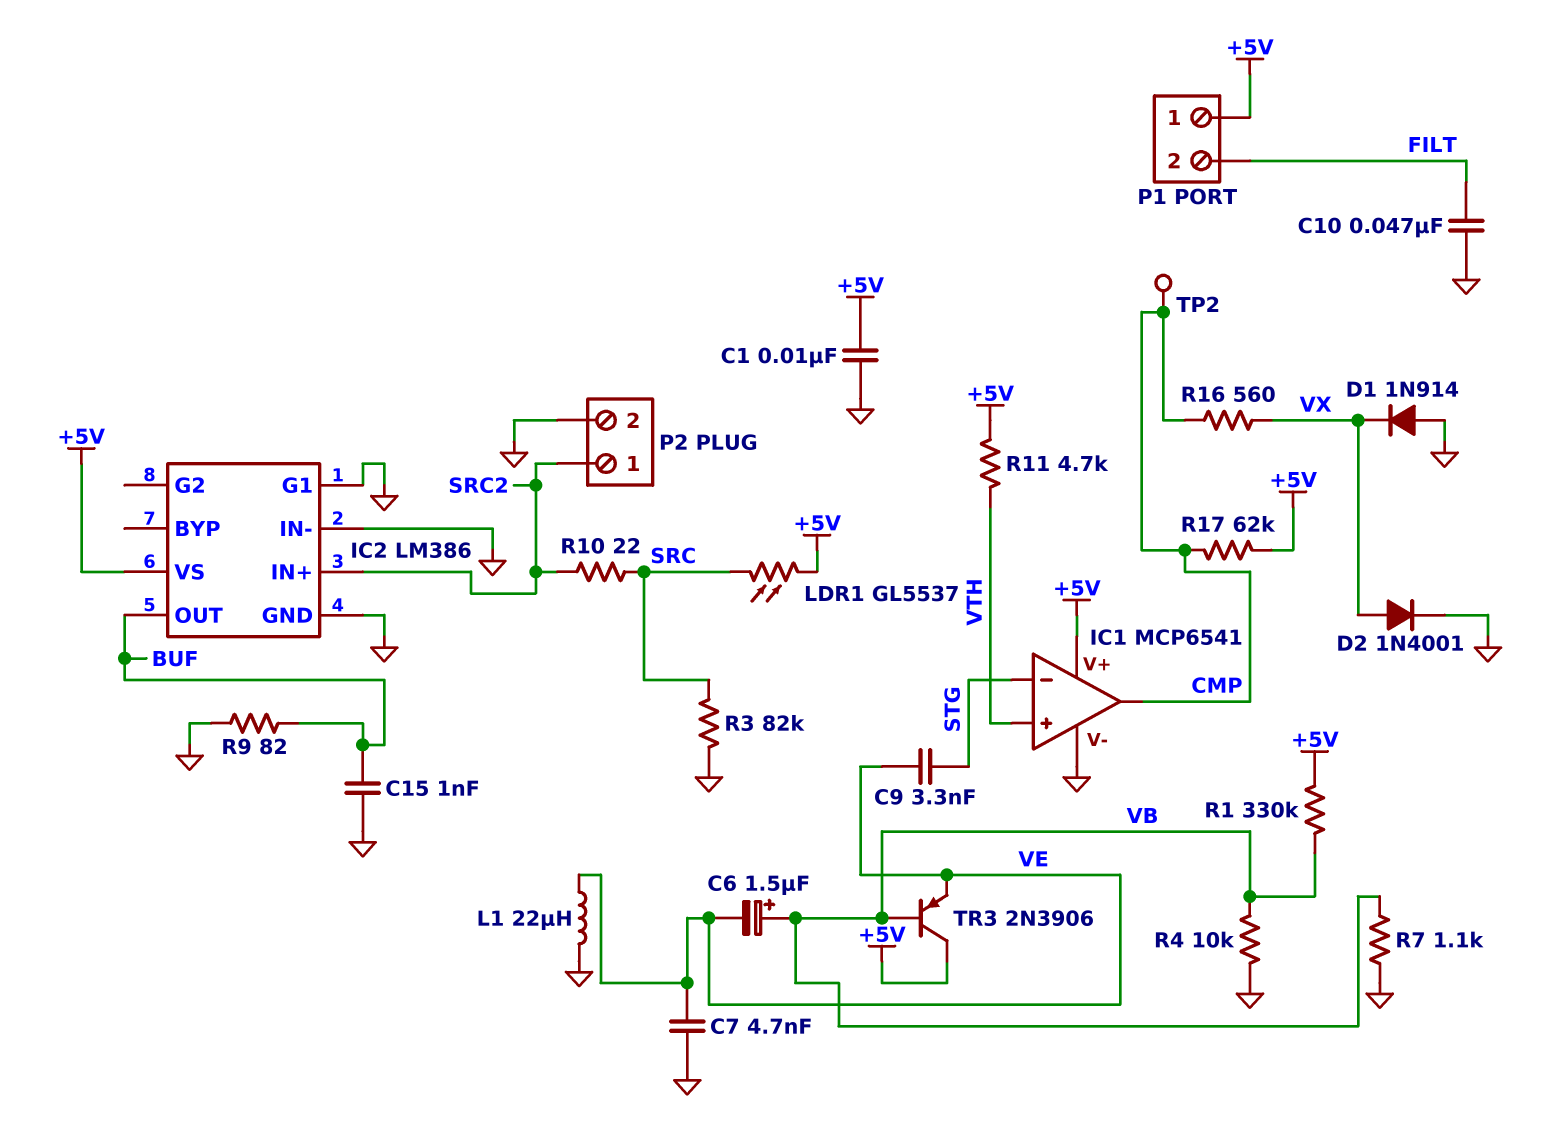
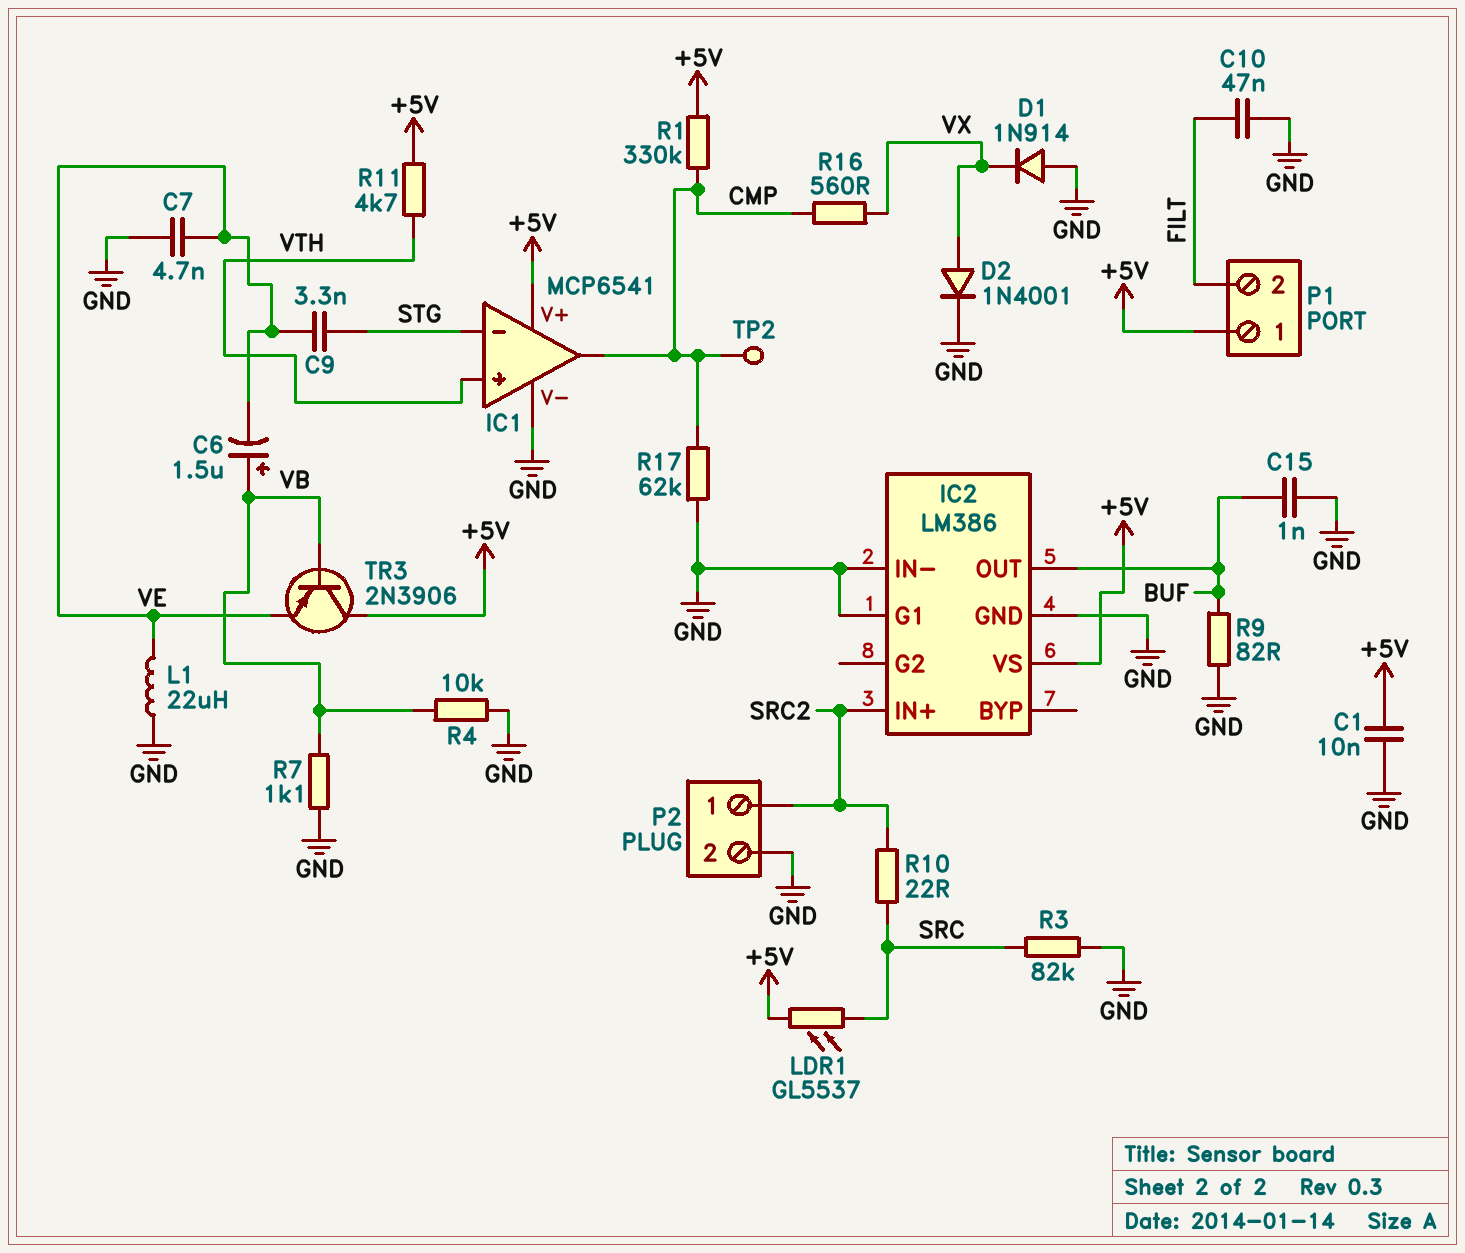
R1: 330k (+5V, VB) -> 330k (+5V, CMP)
R17: 62k (+5V, CMP) -> 62k (CMP, GND)

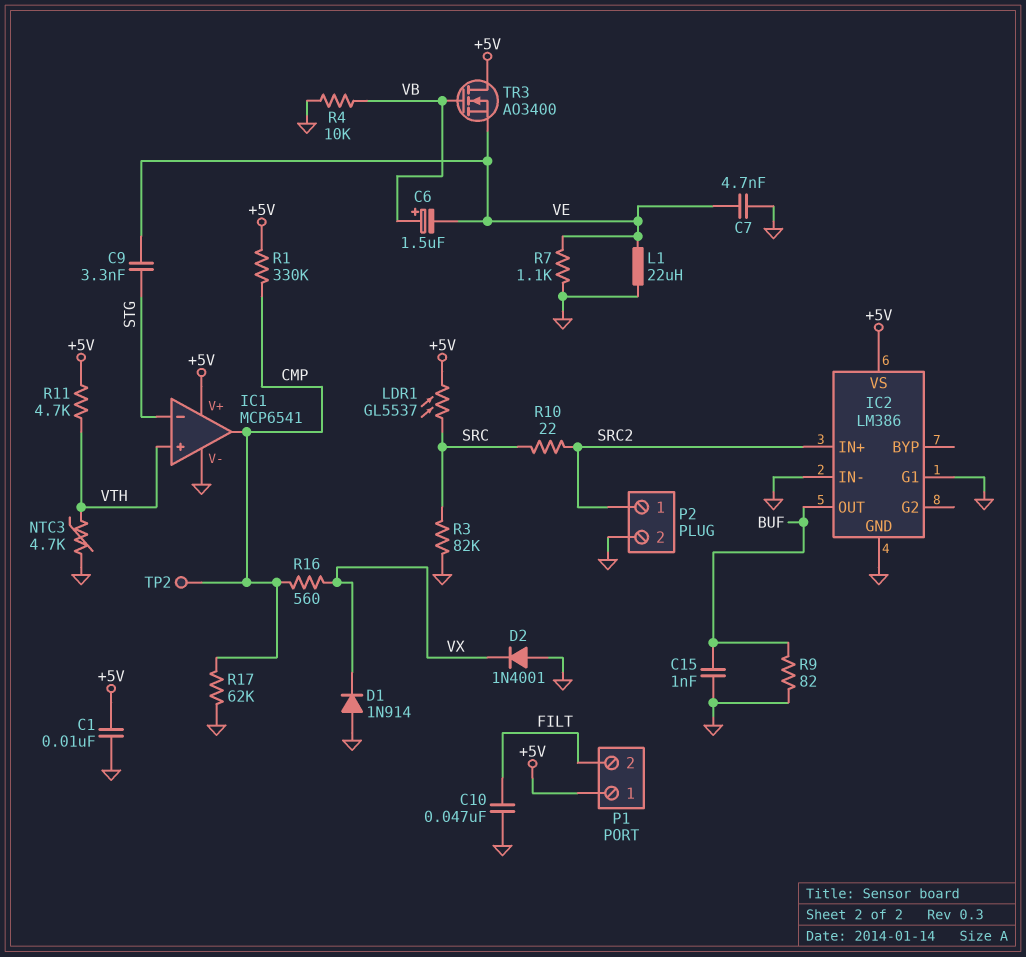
D2: diode 1N4001 (A VX, K GND) -> diode 1N4001 (A GND, K VX)
NTC3: none -> 4.7k (GND, VTH)
R7: 1.1k (GND, VB) -> 1.1k (GND, VE)
TR3: PNP 2N3906 (B VB, C +5V, E VE) -> NMOS AO3400 (G VB, D +5V, S VE)

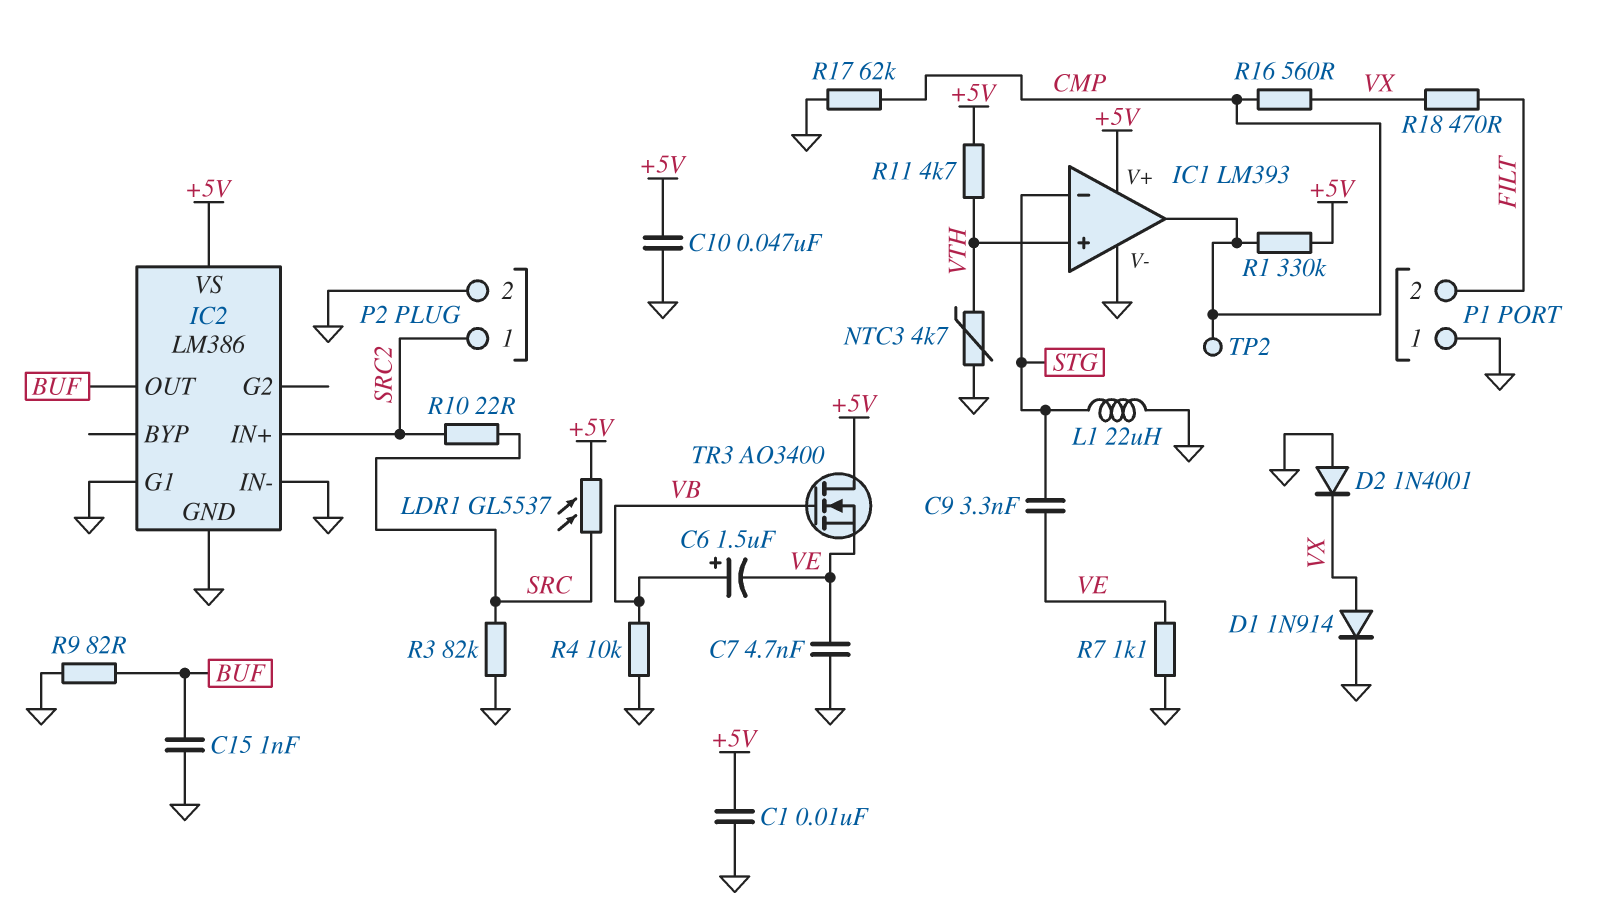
C10: 47nF (FILT, GND) -> 47nF (+5V, GND)
D1: diode 1N914 (A GND, K VX) -> diode 1N914 (A VX, K GND)
IC1: MCP6541 -> LM393
L1: 22uH (GND, VE) -> 22uH (GND, STG)
P1 pin 1: +5V -> GND
R18: none -> 470 (FILT, VX)

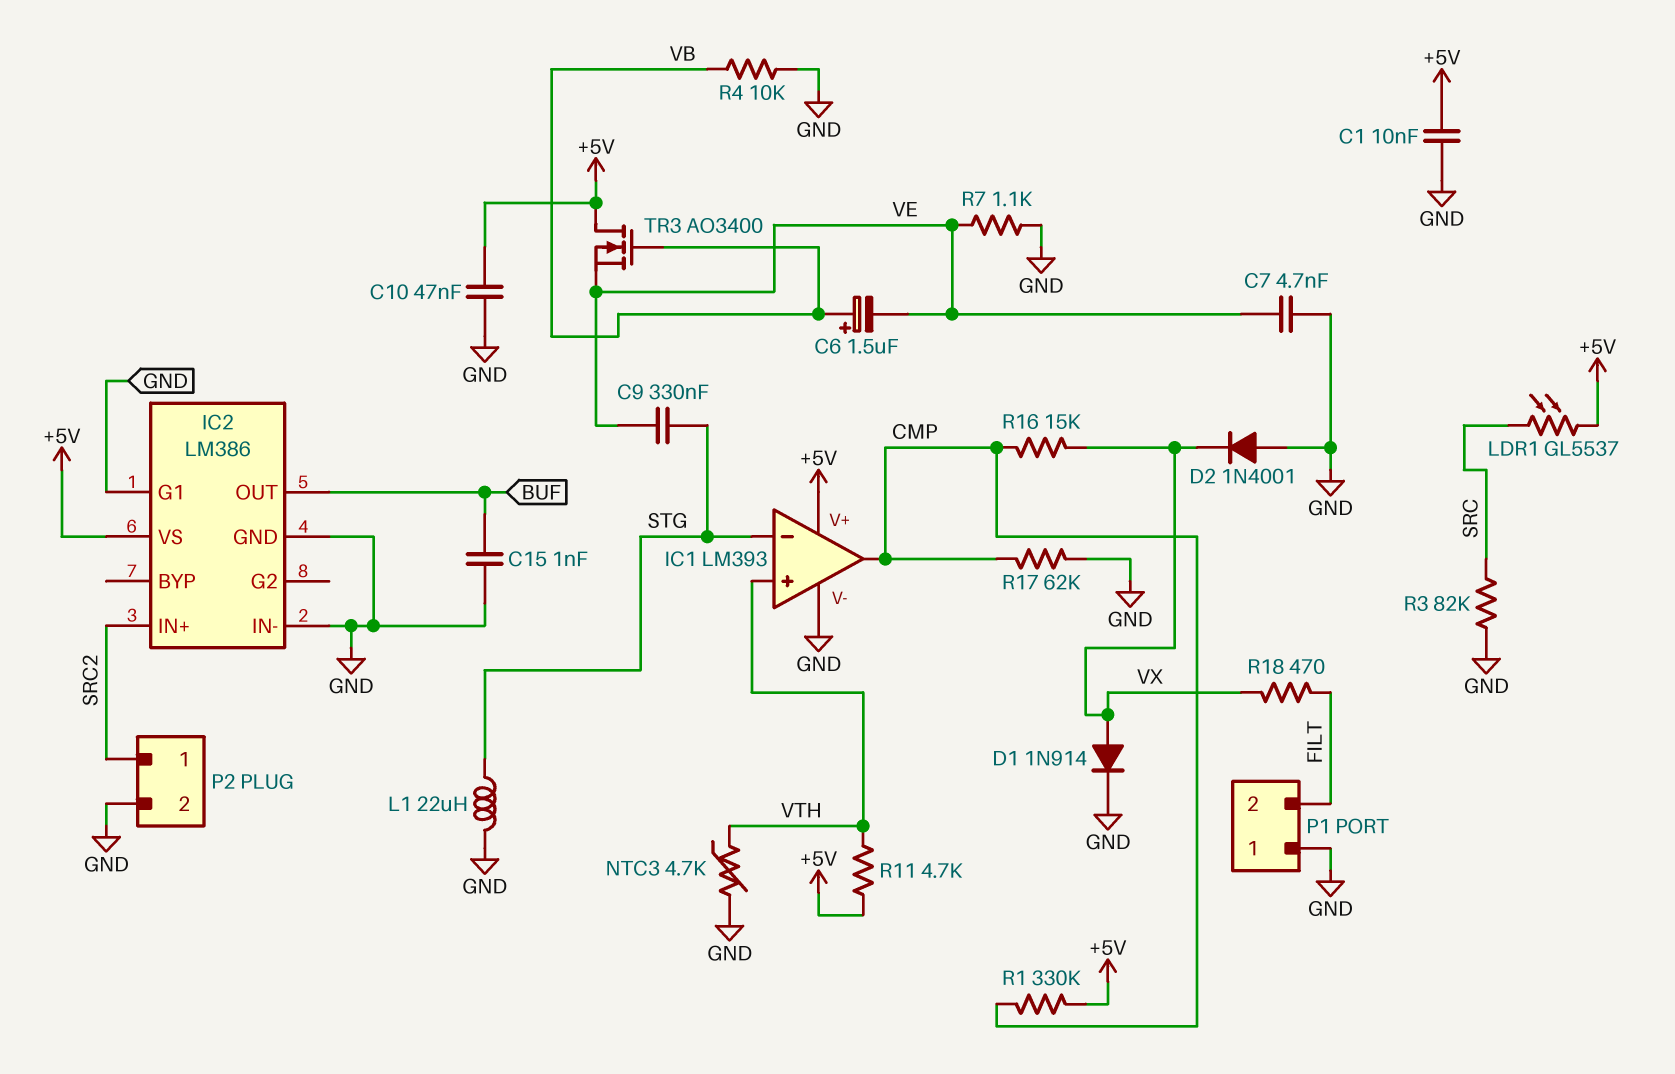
C9: 3.3nF (STG, VE) -> 330nF (STG, VE)
R9: 82 (BUF, GND) -> none
R10: 22 (SRC, SRC2) -> none
R16: 560 (CMP, VX) -> 15k (CMP, VX)
TP2: test point (CMP) -> none

